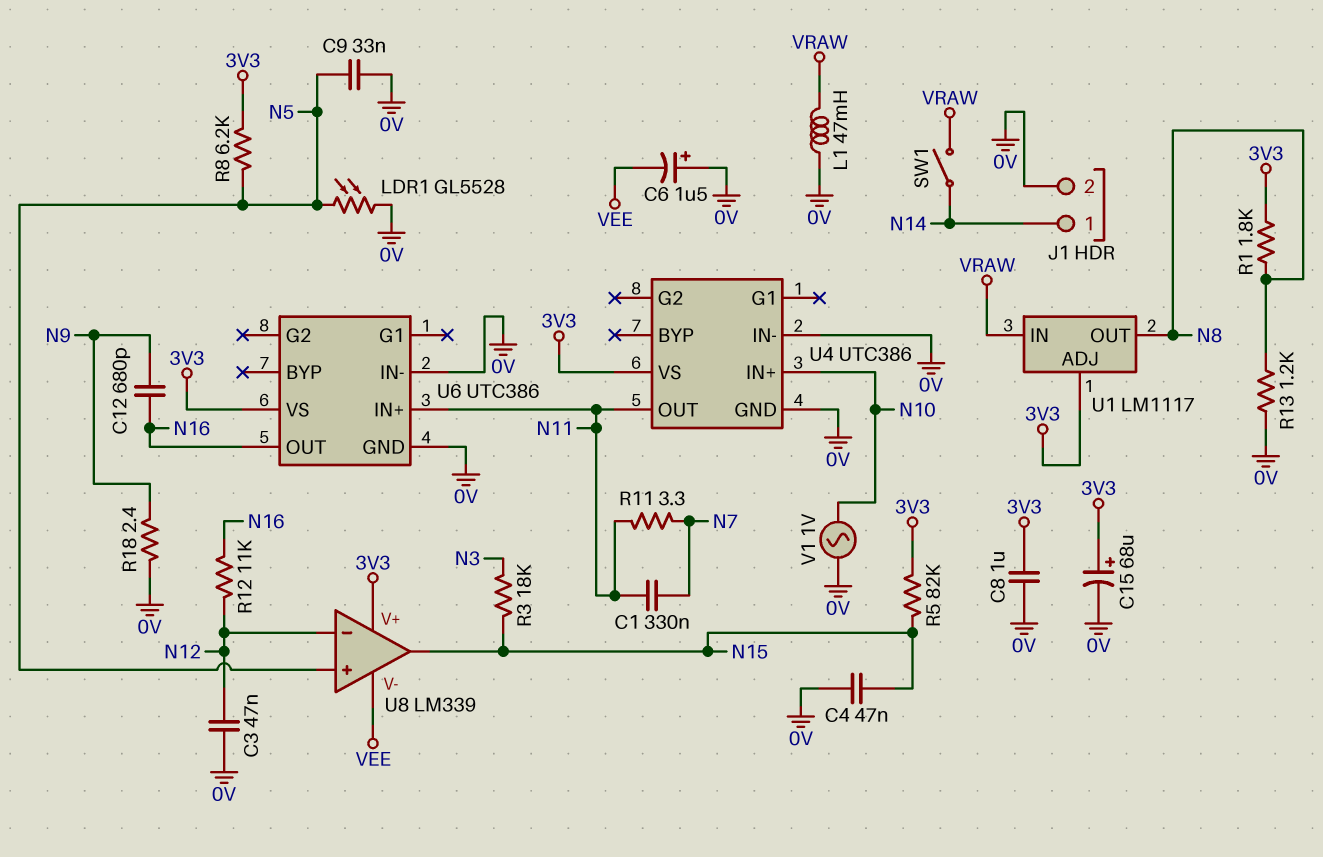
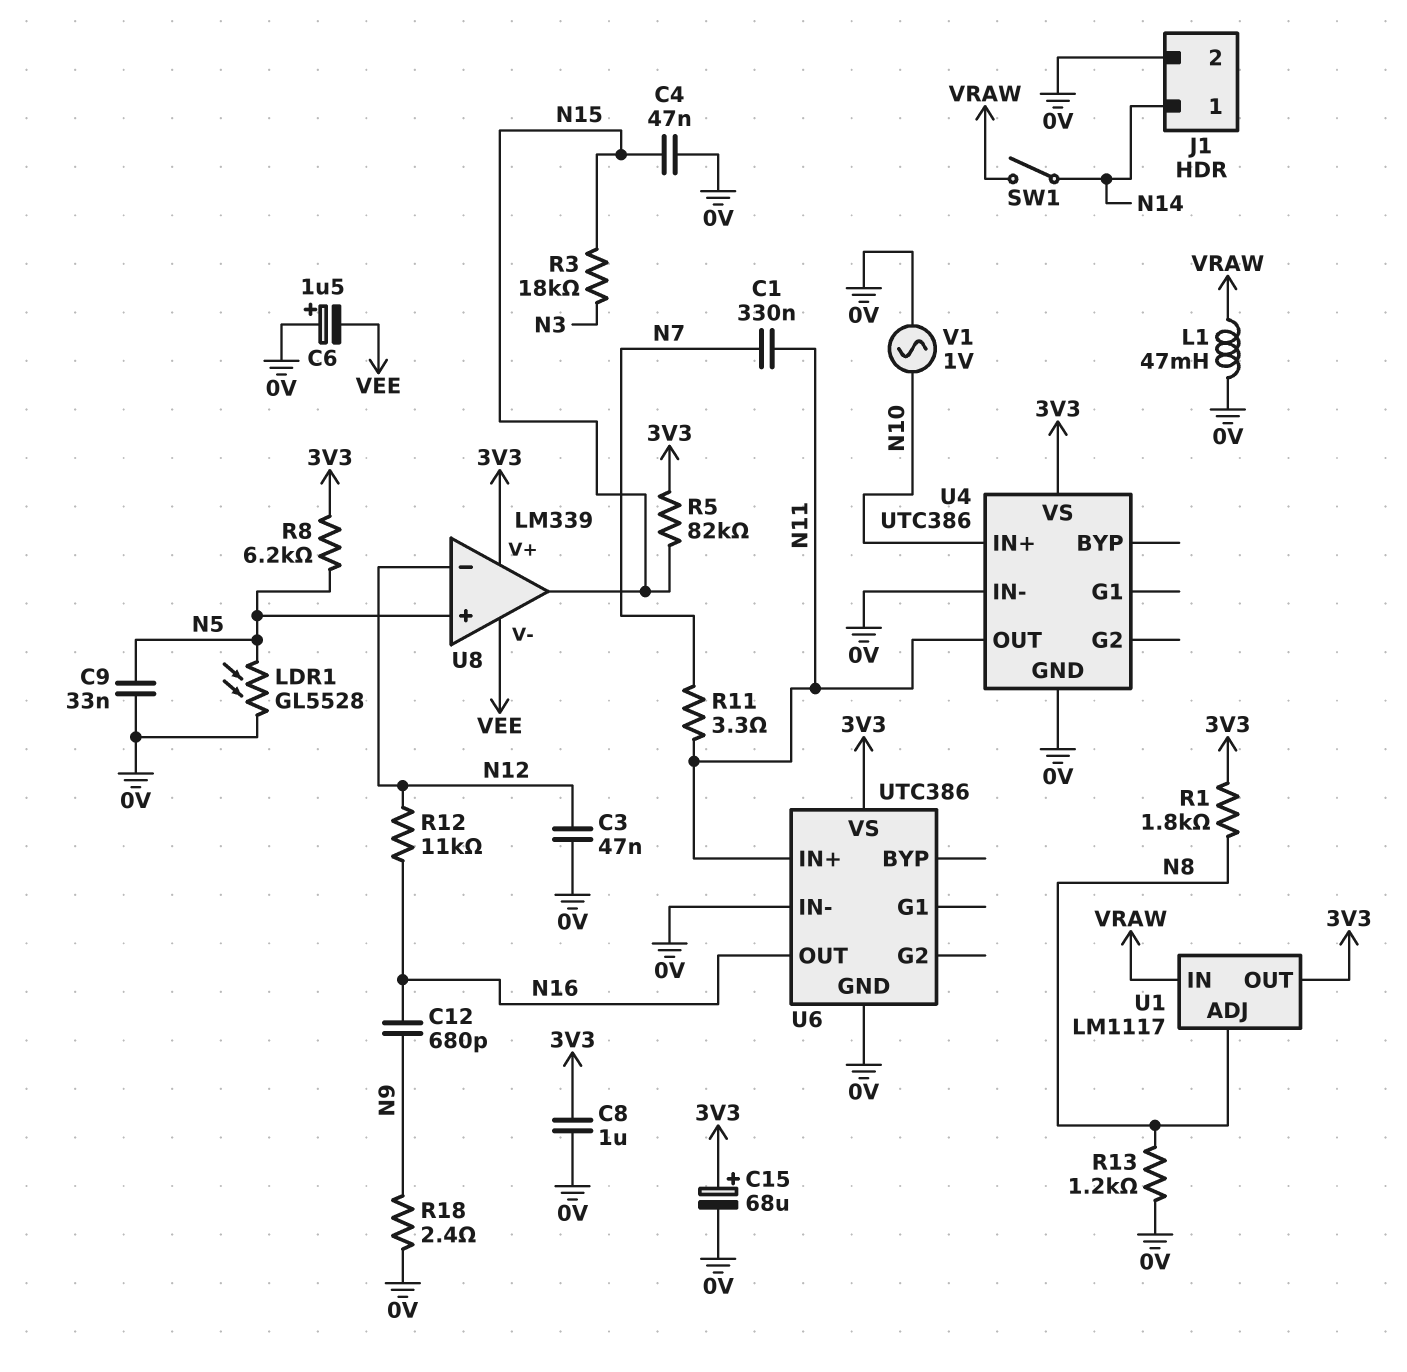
U1 pin ADJ: 3V3 -> N8
U1 pin OUT: N8 -> 3V3

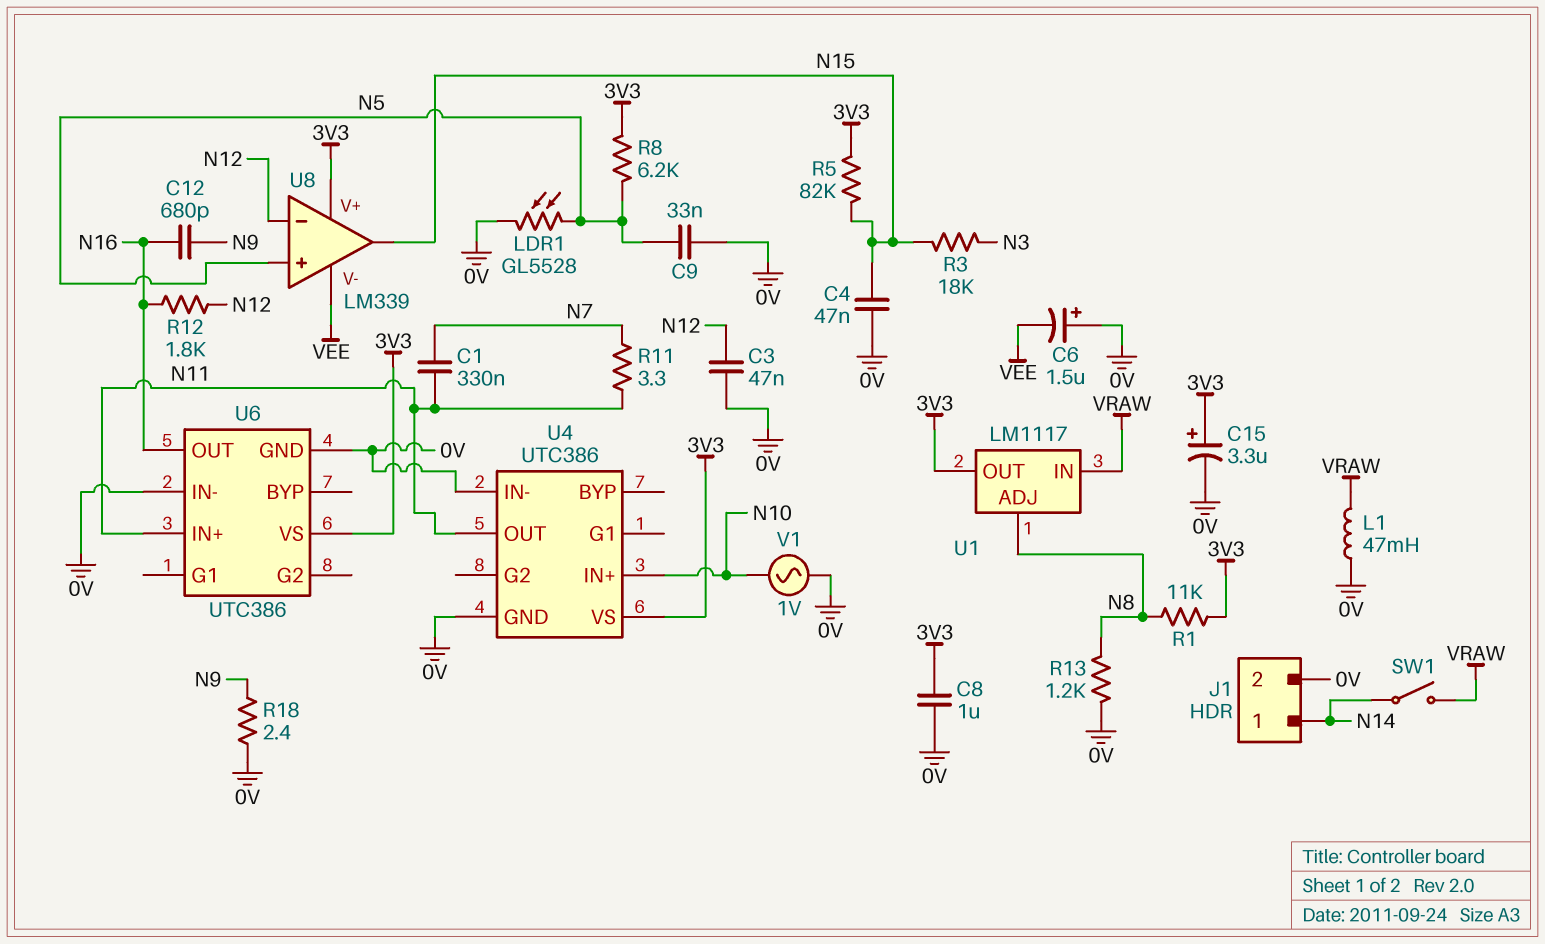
C15: 68uF (plus 3V3, minus 0V) -> 3.3uF (plus 3V3, minus 0V)
R1: 1.8k (3V3, N8) -> 11k (3V3, N8)
R12: 11k (N12, N16) -> 1.8k (N12, N16)

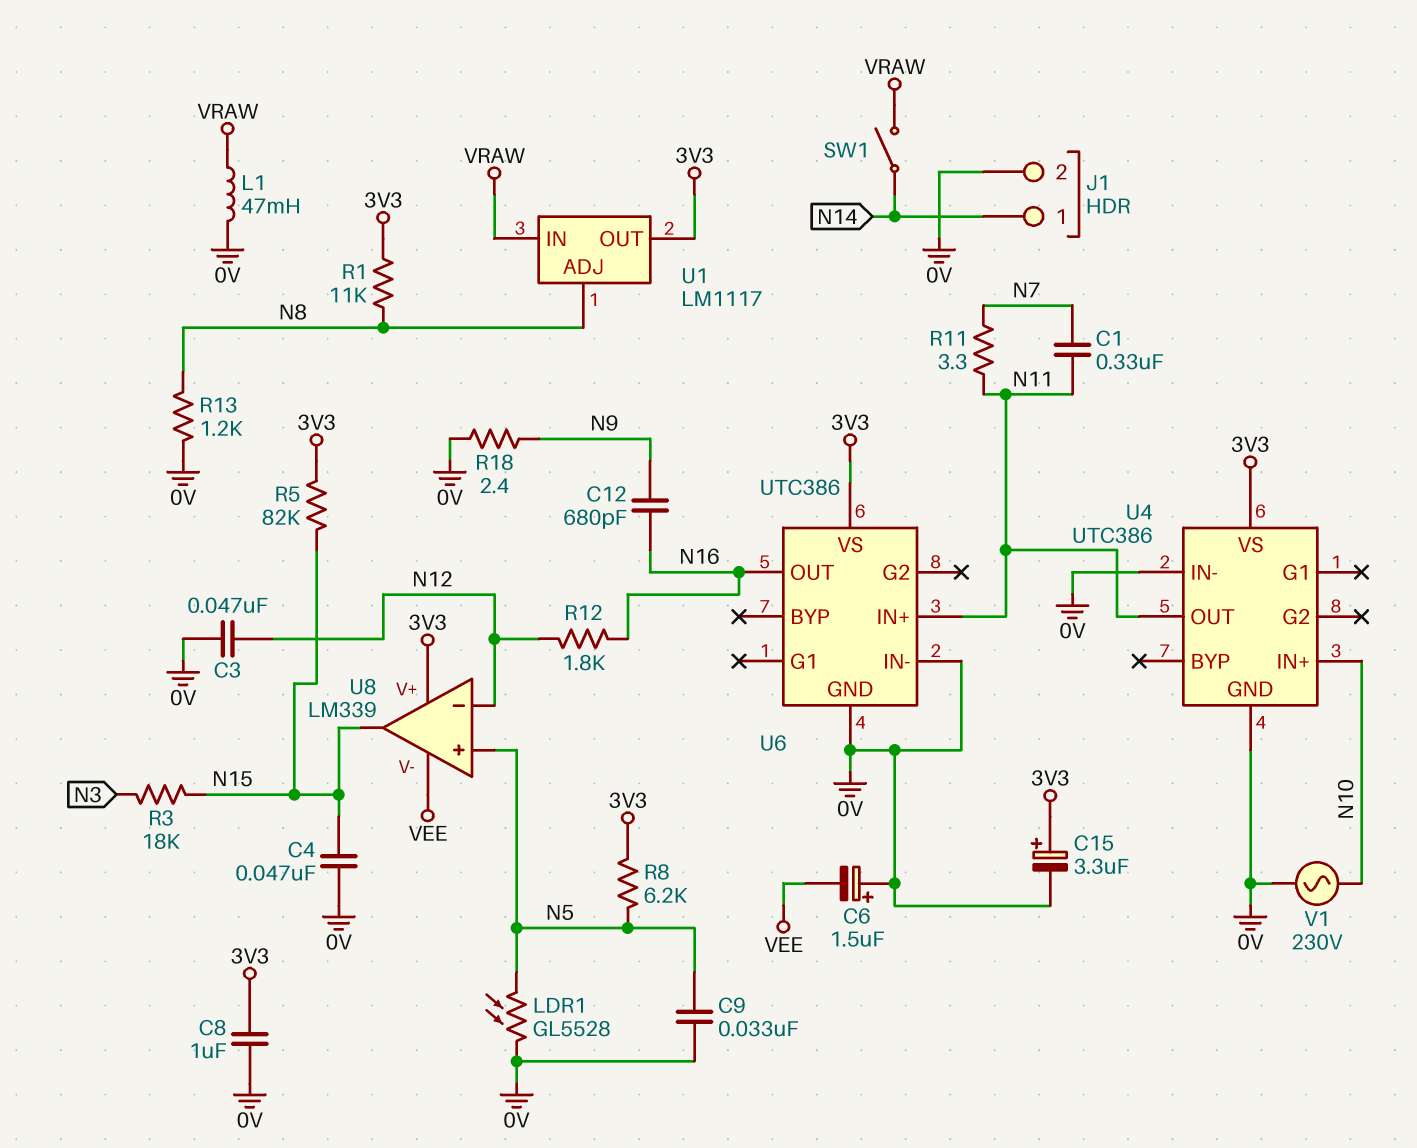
V1: AC 1V (0V, N10) -> AC 230V (0V, N10)

